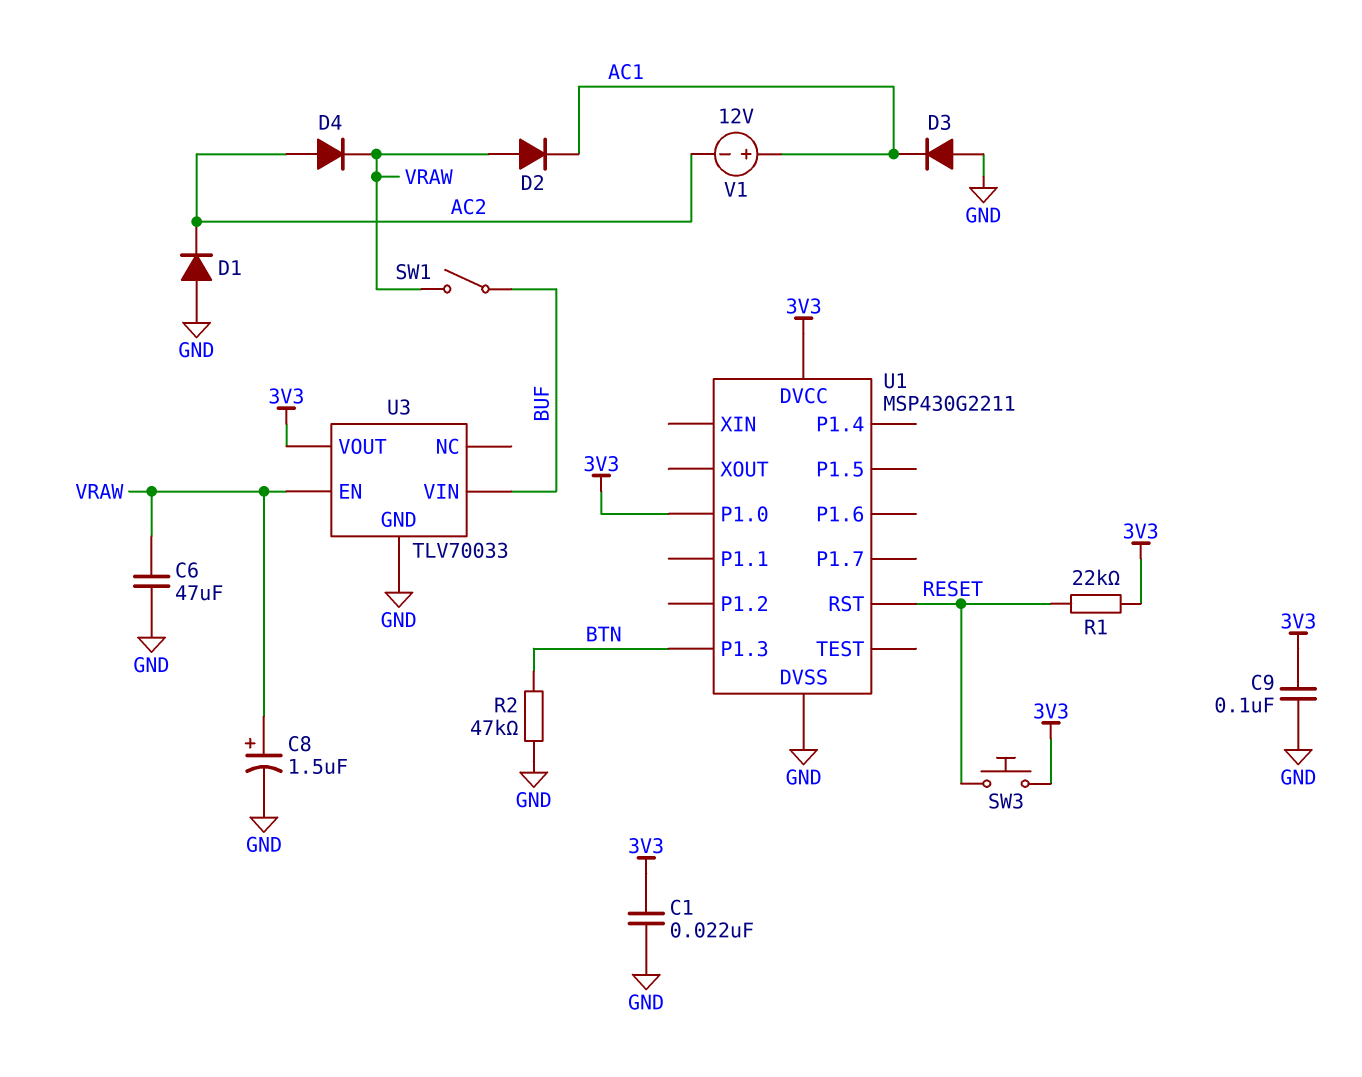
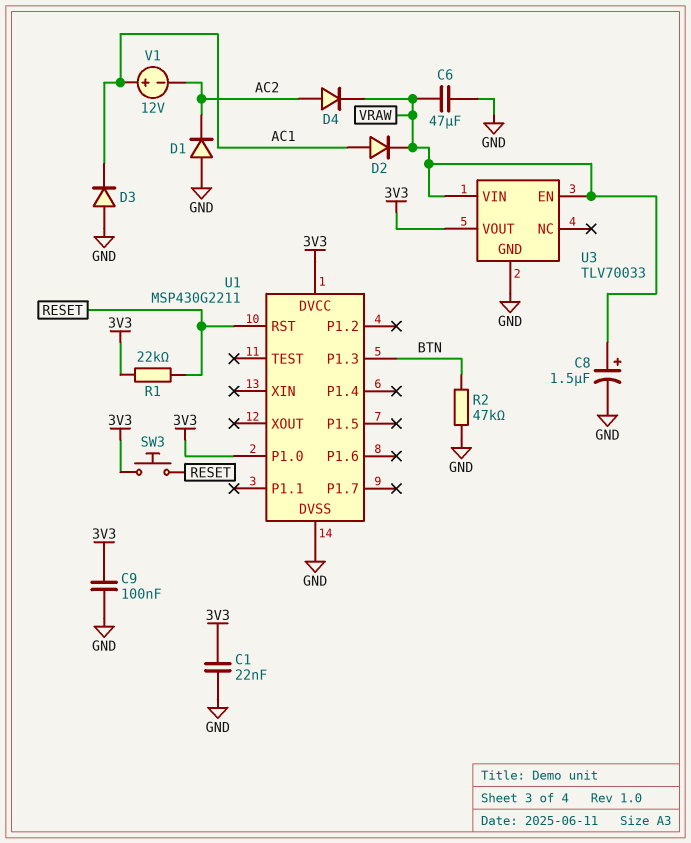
D2: diode (A VRAW, K AC1) -> diode (A AC1, K VRAW)
SW1: switch (BUF, VRAW) -> none
U3 pin VIN: BUF -> VRAW

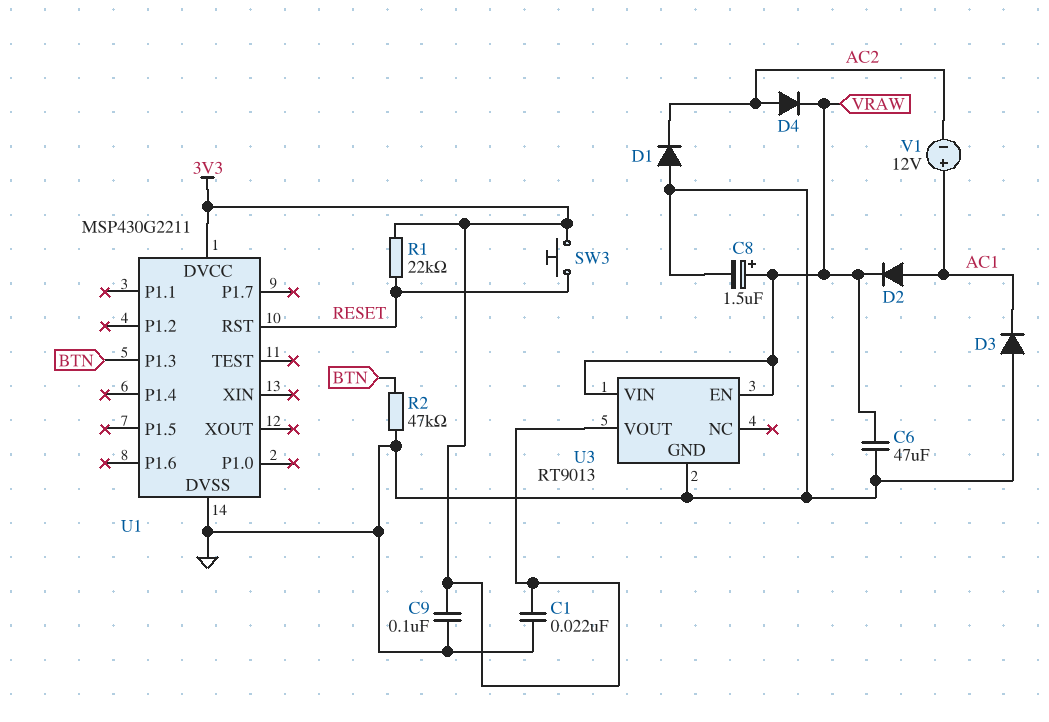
U1 pin P1.0: 3V3 -> none
U3: TLV70033 -> RT9013

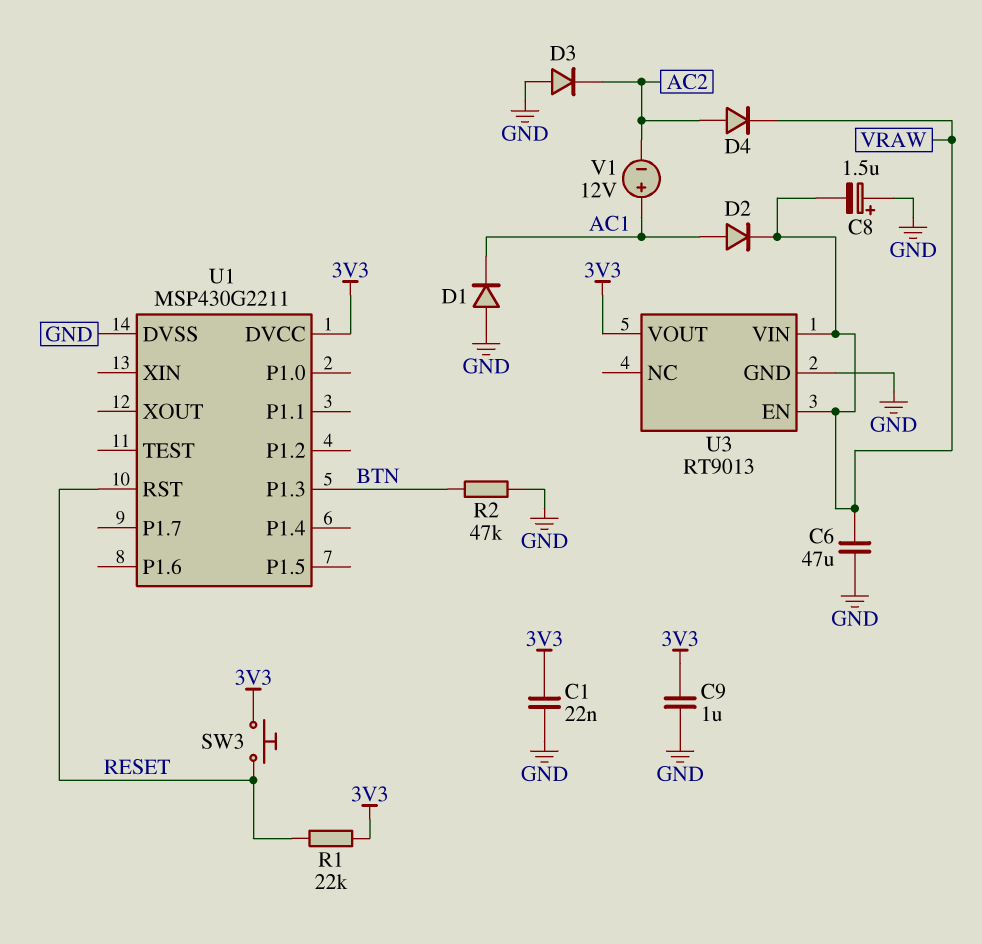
C8: 1.5uF (plus VRAW, minus GND) -> 1.5uF (plus GND, minus VRAW)
C9: 100nF (3V3, GND) -> 1uF (3V3, GND)
D1: diode (A GND, K AC2) -> diode (A GND, K AC1)
D3: diode (A GND, K AC1) -> diode (A GND, K AC2)

